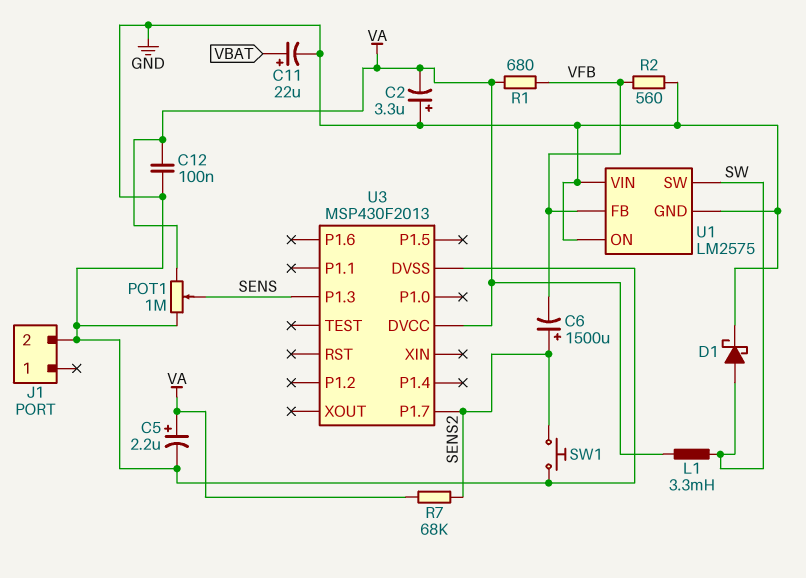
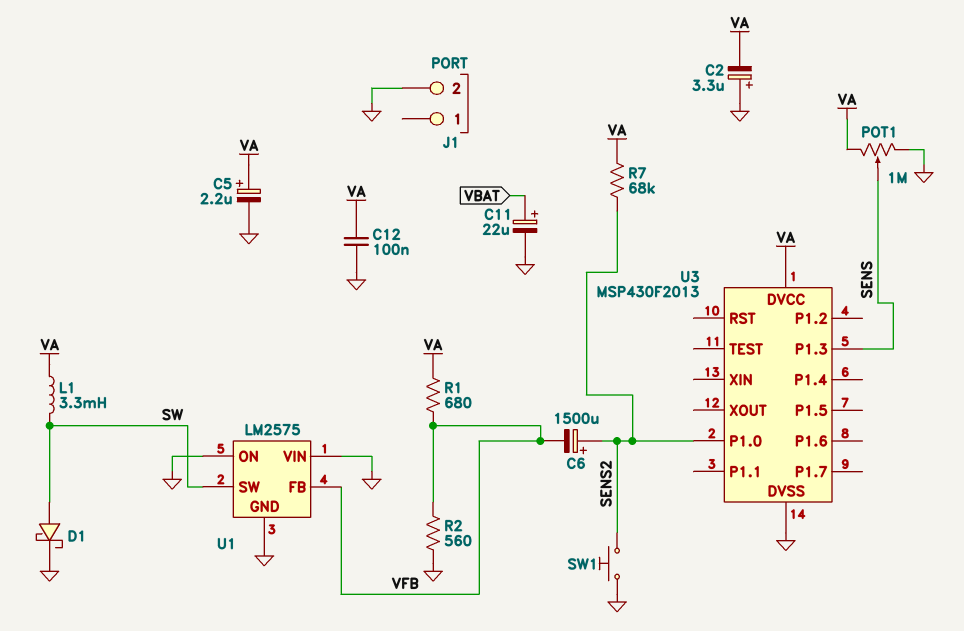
U3 pin P1.0: none -> SENS2
U3 pin P1.7: SENS2 -> none

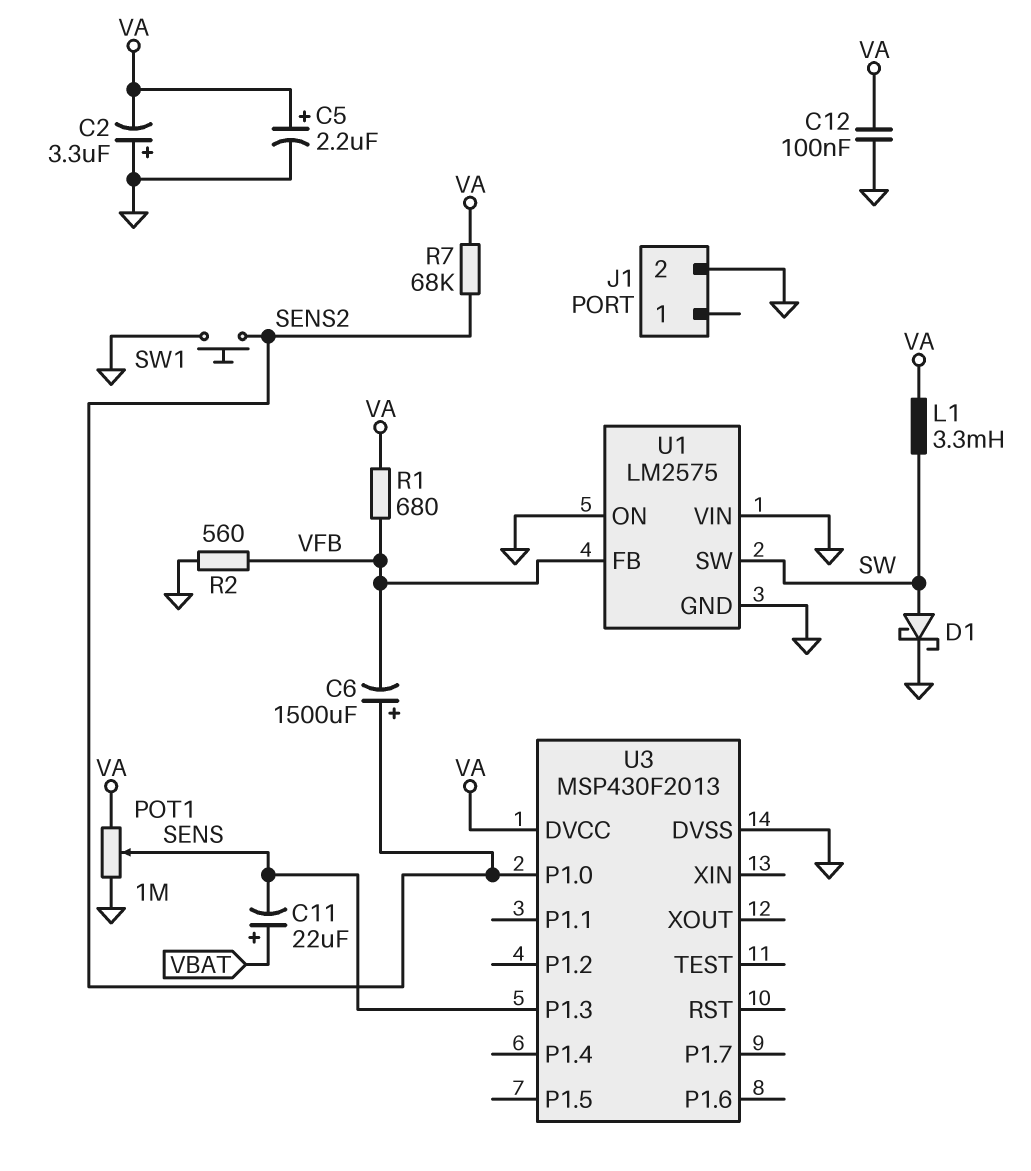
C11: 22uF (plus VBAT, minus GND) -> 22uF (plus VBAT, minus SENS)

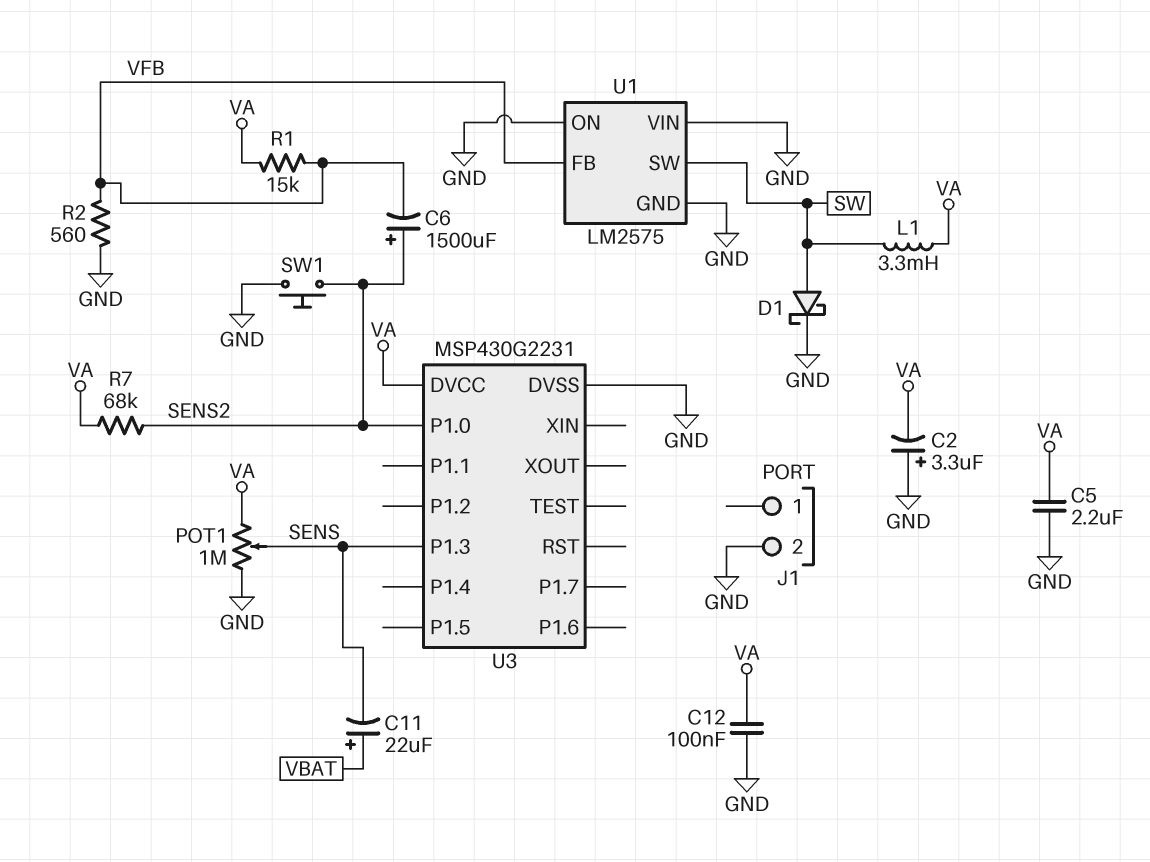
C5: 2.2uF (plus VA, minus GND) -> 2.2uF (GND, VA)
R1: 680 (VA, VFB) -> 15k (VA, VFB)
U3: MSP430F2013 -> MSP430G2231

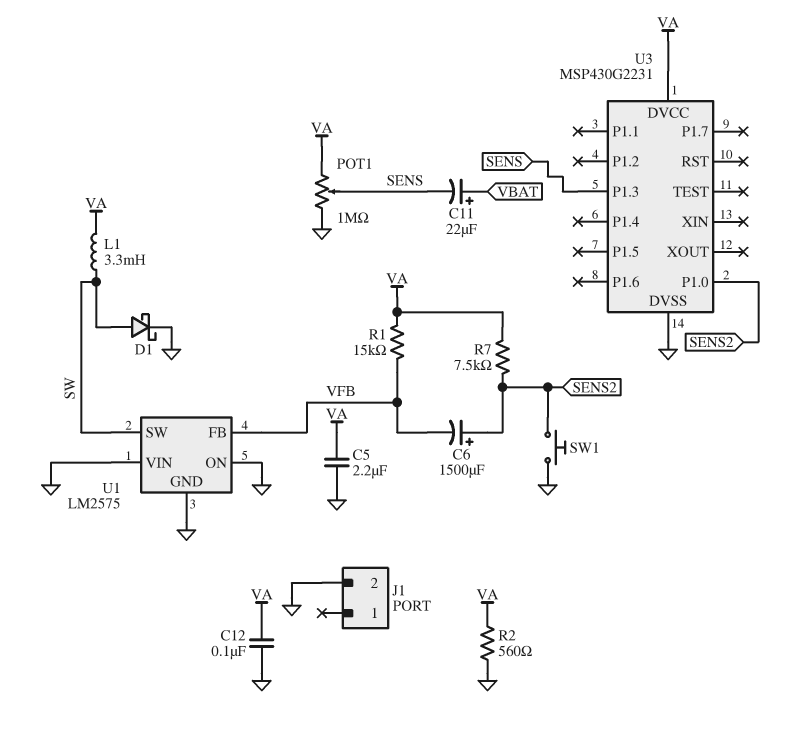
C2: 3.3uF (plus GND, minus VA) -> none
R2: 560 (GND, VFB) -> 560 (GND, VA)
R7: 68k (SENS2, VA) -> 7.5k (SENS2, VA)

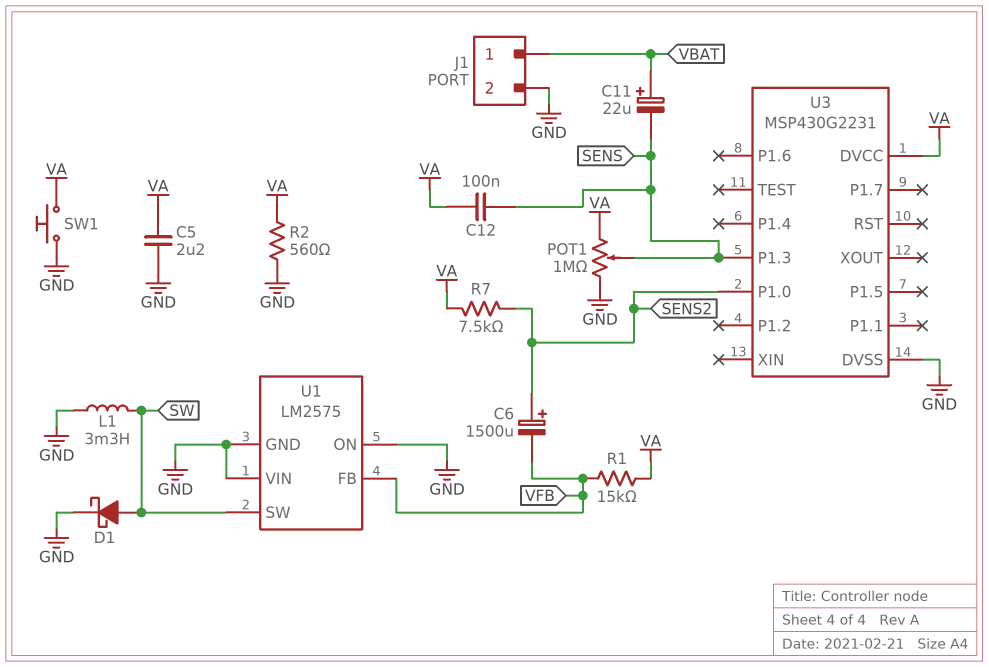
C12: 100nF (GND, VA) -> 100nF (SENS, VA)
J1 pin 1: none -> VBAT
L1: 3.3mH (SW, VA) -> 3.3mH (GND, SW)
SW1: button (GND, SENS2) -> button (GND, VA)

